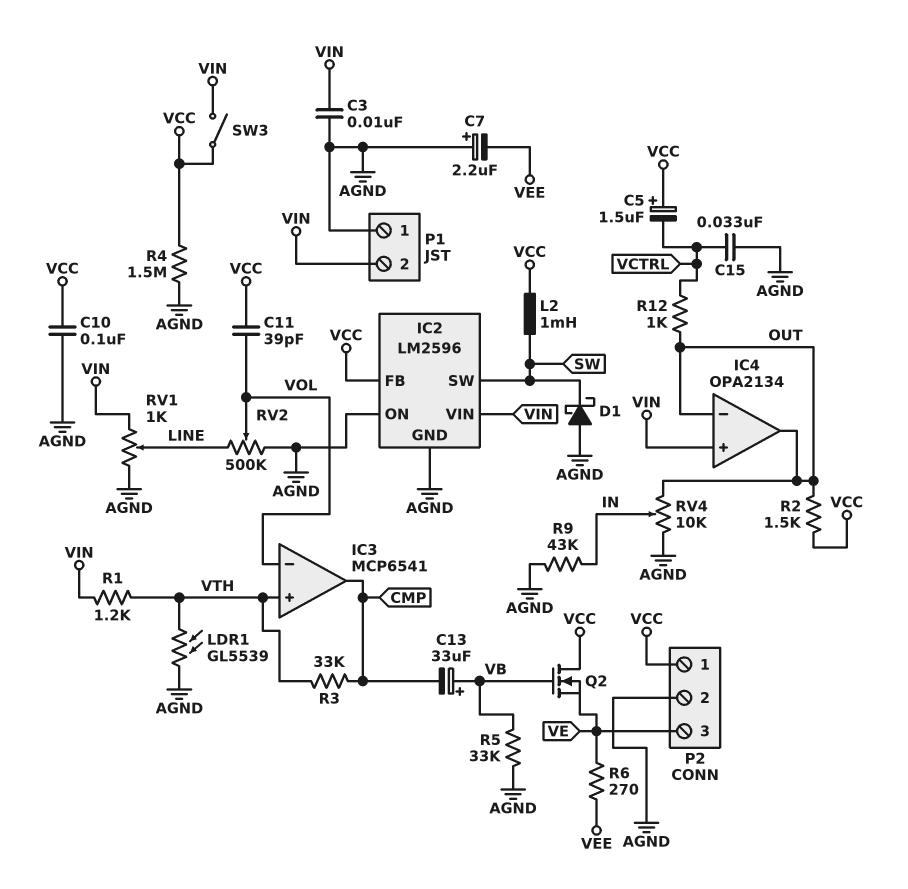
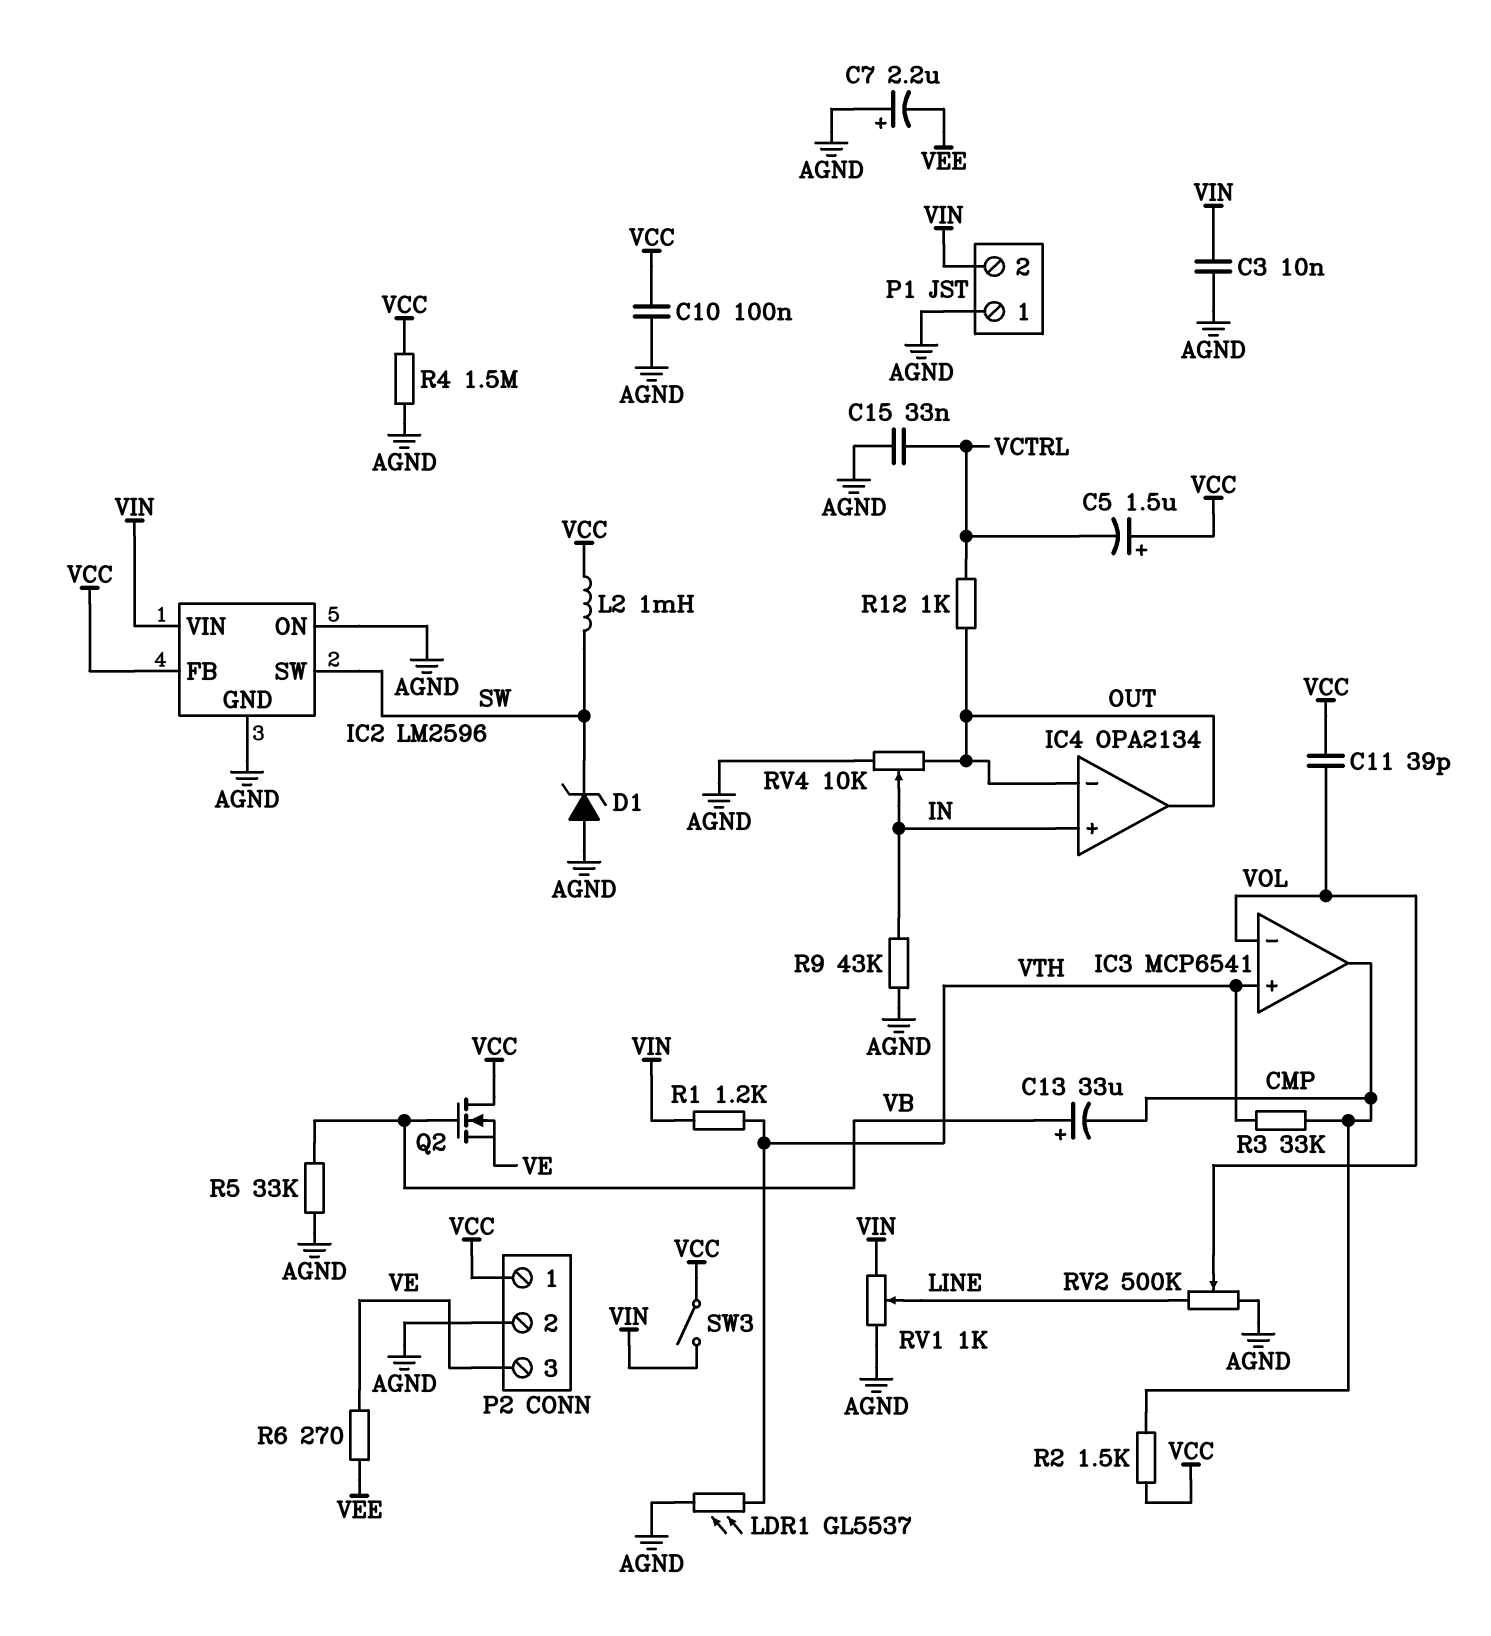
D1: schottky (A AGND, K SW) -> zener (A AGND, K SW)
IC4 pin in+: VIN -> IN
LDR1: GL5539 (AGND, VTH) -> GL5537 (AGND, VTH)
R2: 1.5k (OUT, VCC) -> 1.5k (CMP, VCC)

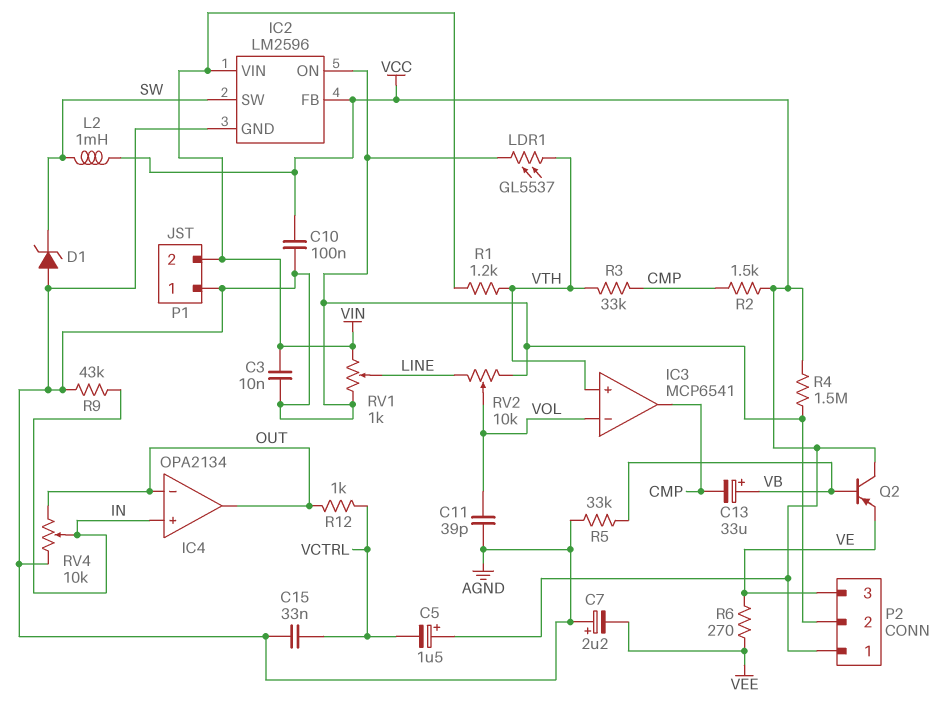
C11: 39pF (VCC, VOL) -> 39pF (AGND, VOL)
Q2: NMOS (G VB, D VCC, S VE) -> PNP (B VB, C VCC, E VE)
RV2: 500k (AGND, LINE, wiper VOL) -> 10k (AGND, LINE, wiper VOL)
SW3: switch (VCC, VIN) -> none

